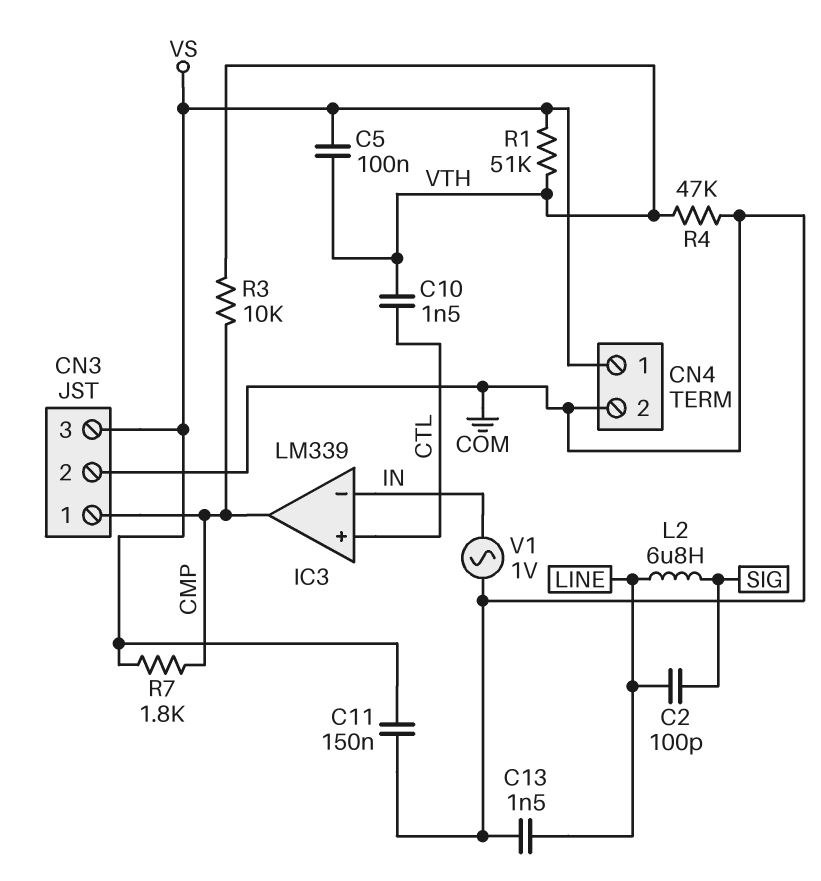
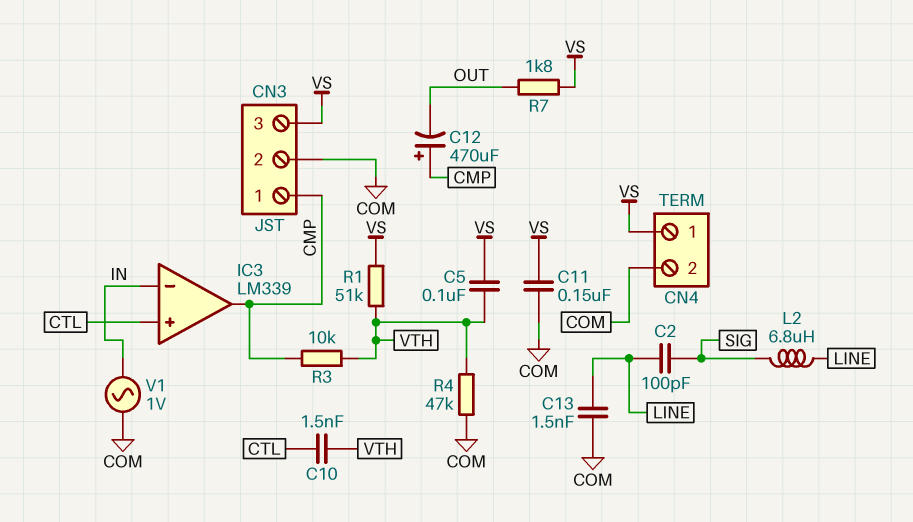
C12: none -> 470uF (plus CMP, minus OUT)
R7: 1.8k (CMP, VS) -> 1.8k (OUT, VS)

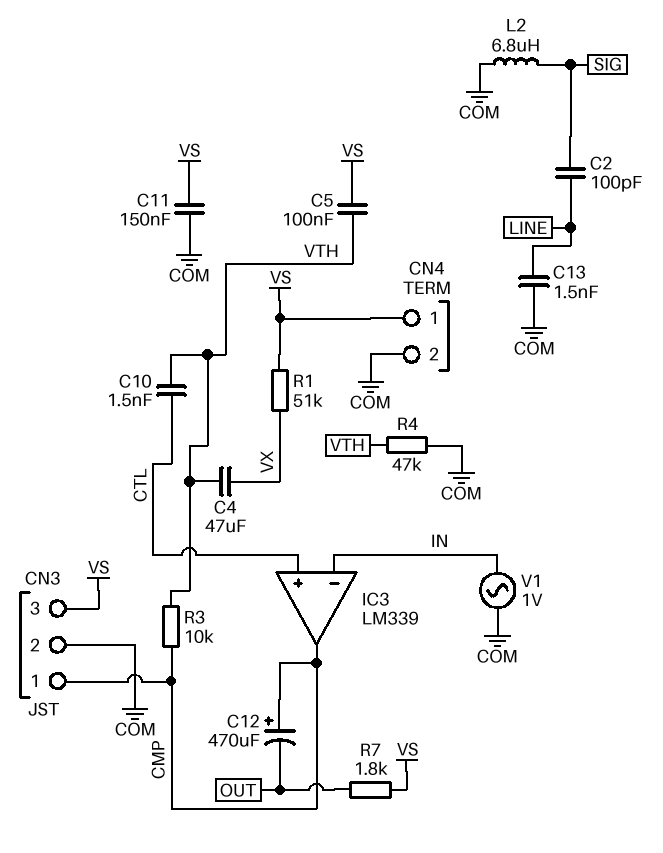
C4: none -> 47uF (VTH, VX)
L2: 6.8uH (LINE, SIG) -> 6.8uH (COM, SIG)
R1: 51k (VS, VTH) -> 51k (VS, VX)

